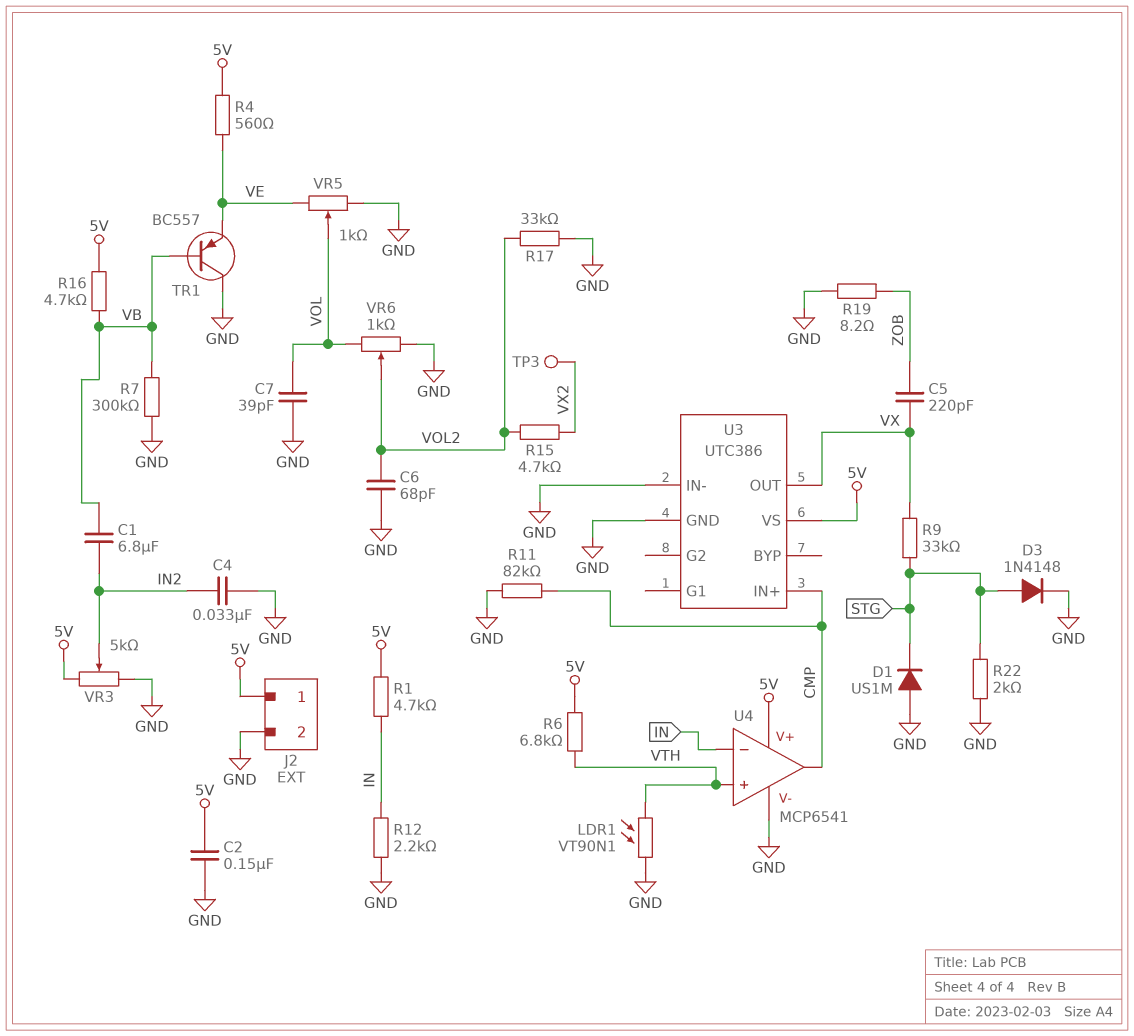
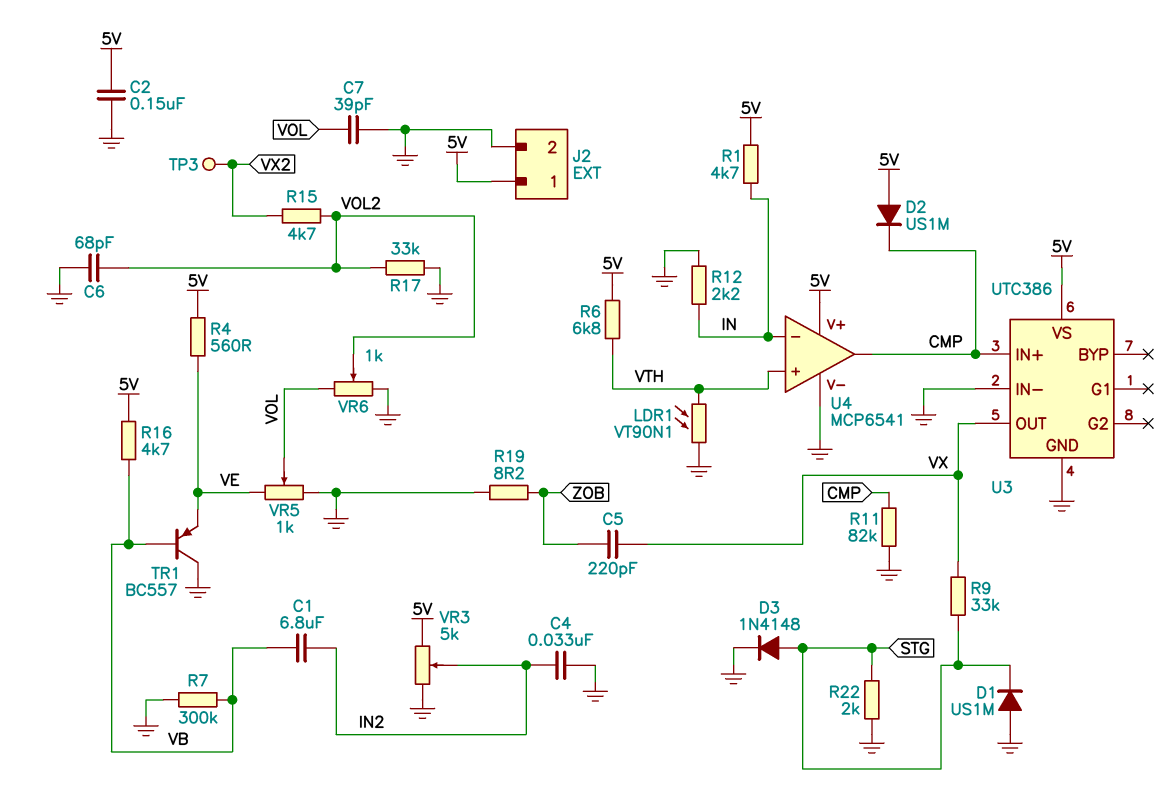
D2: none -> diode US1M (A 5V, K CMP)

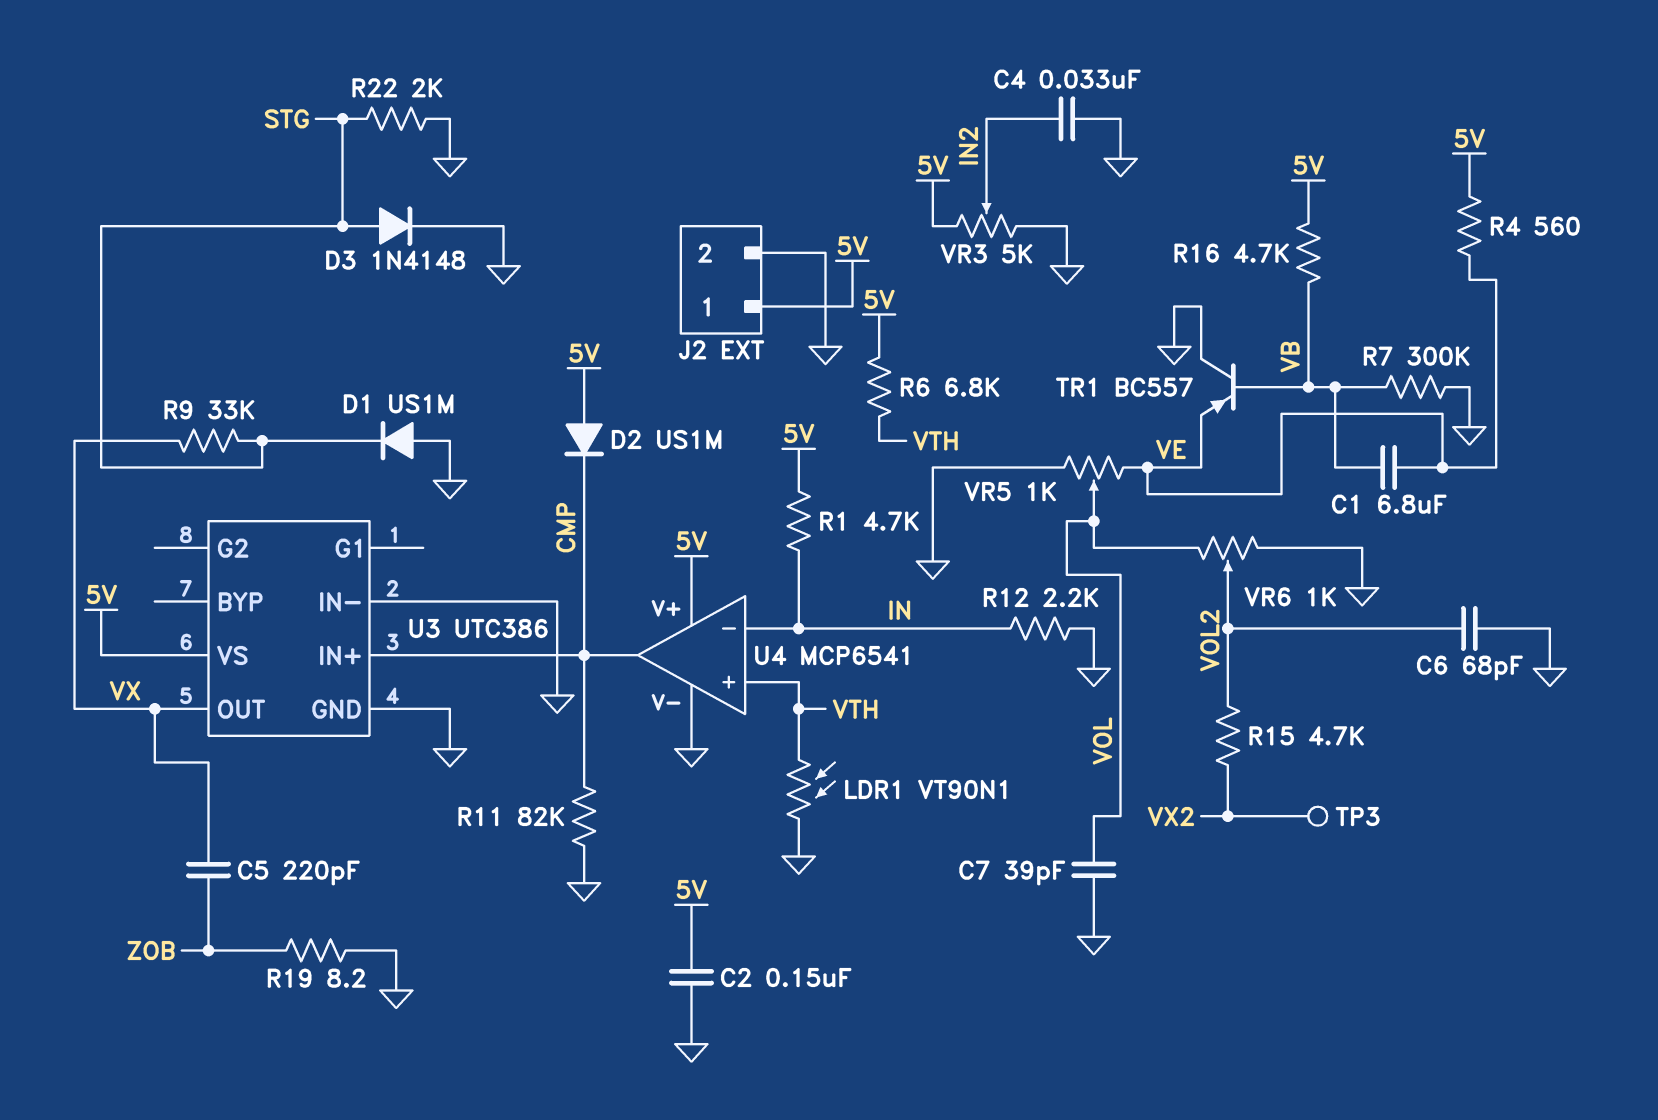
C1: 6.8uF (IN2, VB) -> 6.8uF (VB, VE)
R17: 33k (GND, VOL2) -> none

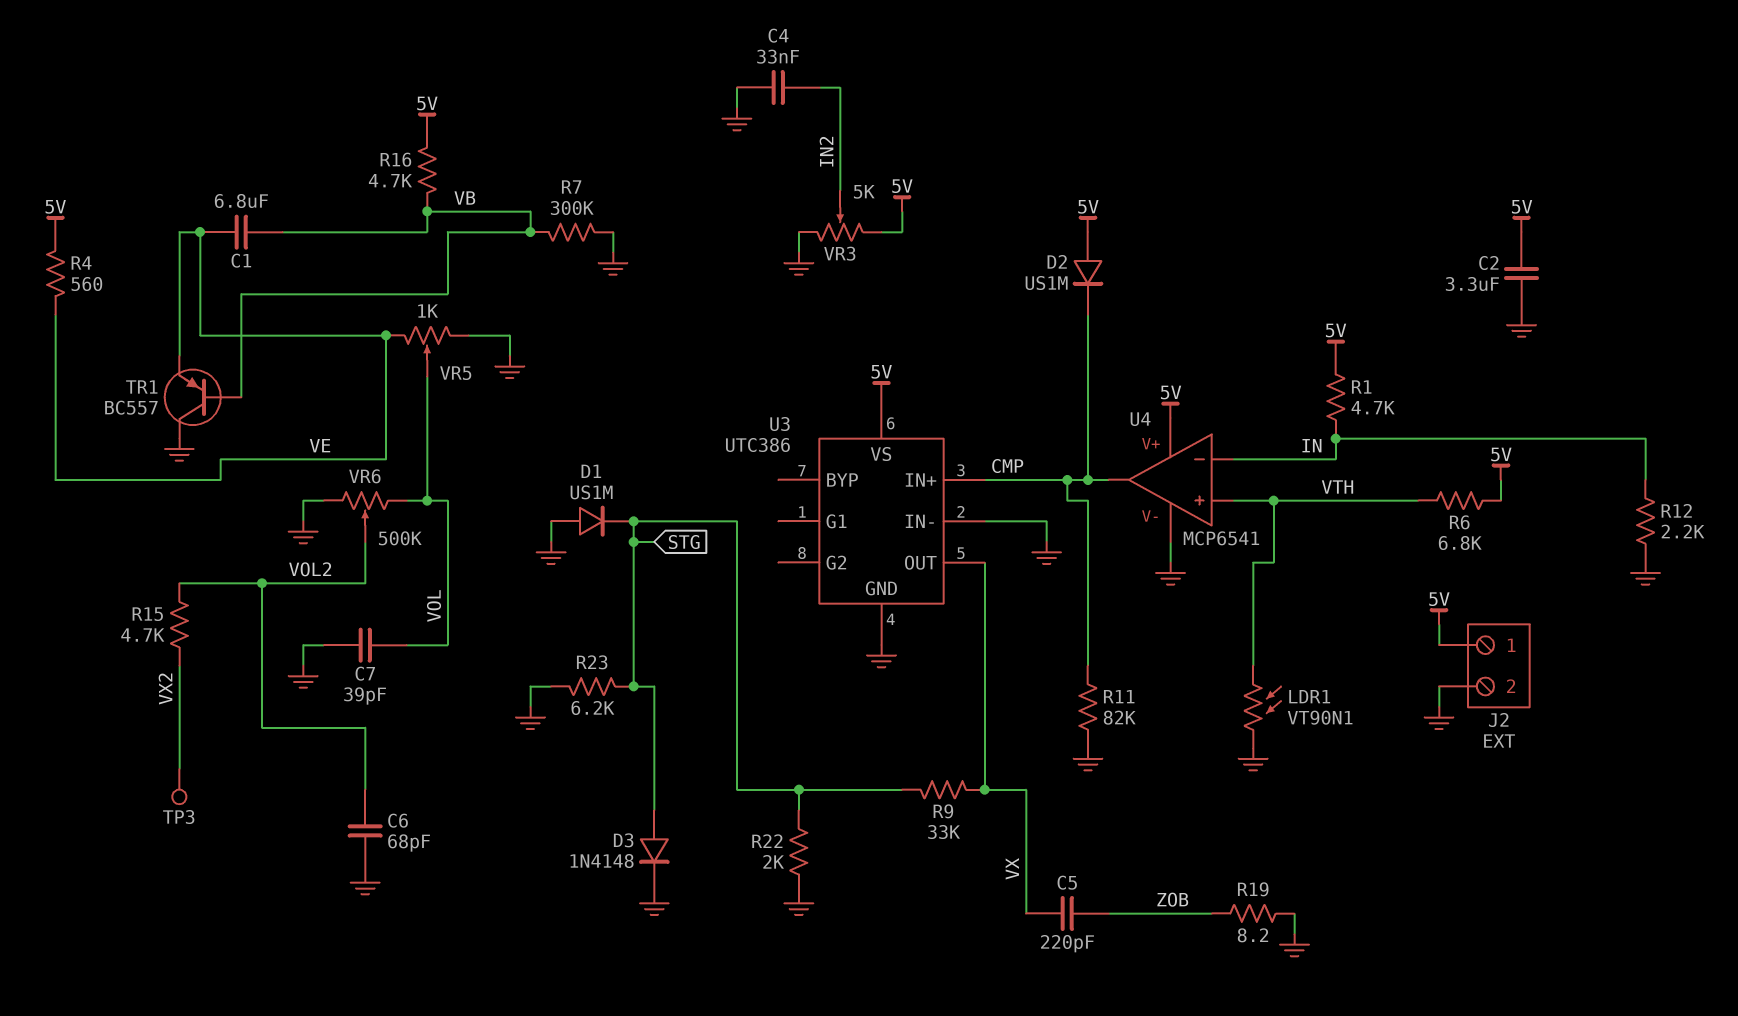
C2: 150nF (5V, GND) -> 3.3uF (5V, GND)
R23: none -> 6.2k (GND, STG)
VR6: 1k (GND, VOL, wiper VOL2) -> 500k (GND, VOL, wiper VOL2)

